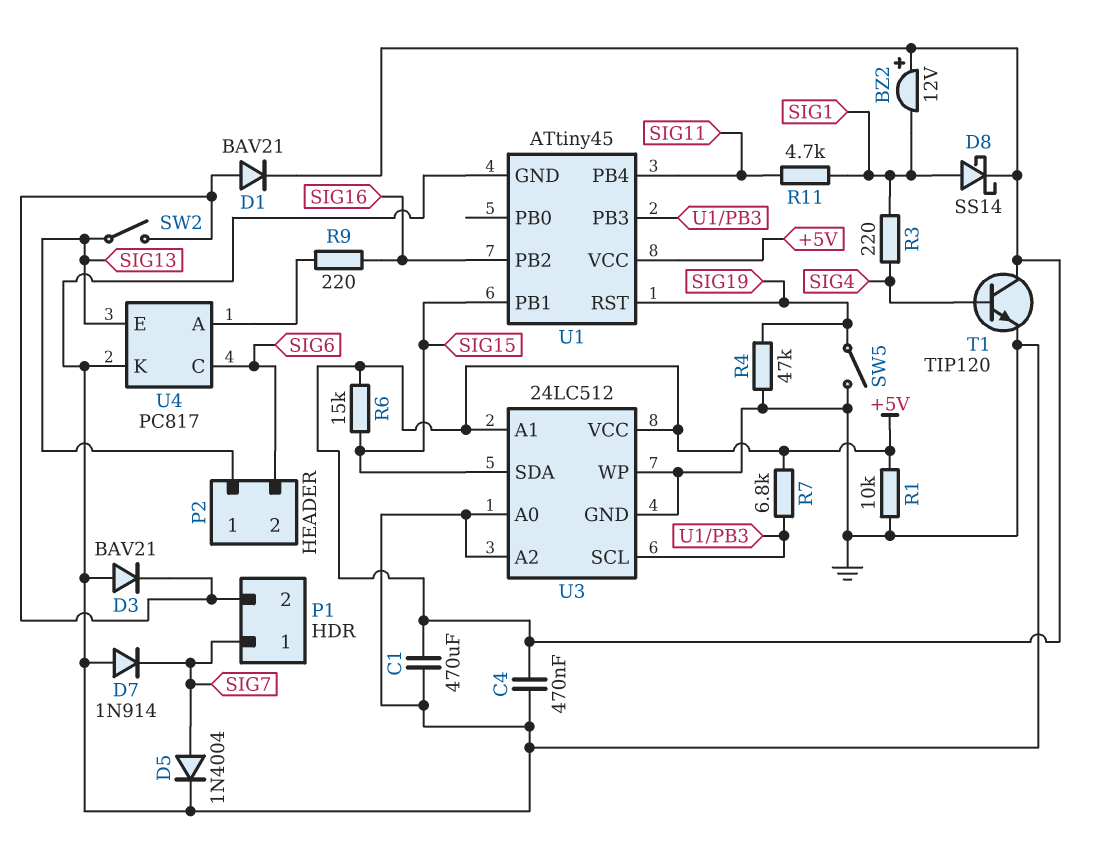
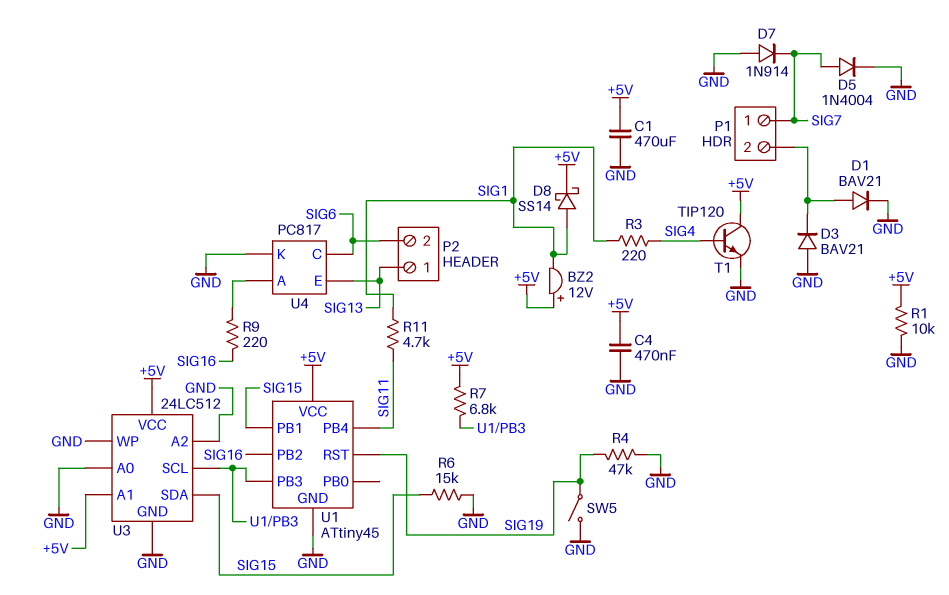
D1: diode BAV21 (A P1/2, K +5V) -> diode BAV21 (A P1/2, K GND)
R6: 15k (+5V, SIG15) -> 15k (GND, SIG15)
SW2: switch (P1/2, SIG13) -> none

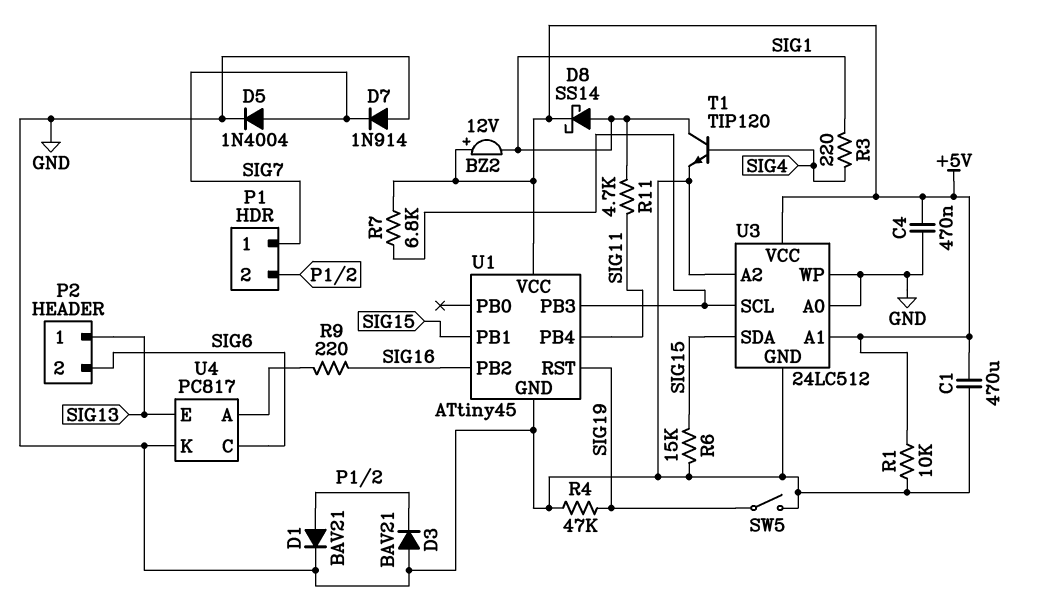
T1: NPN TIP120 (B SIG4, C +5V, E GND) -> NPN TIP120 (B SIG4, C SIG1, E GND)

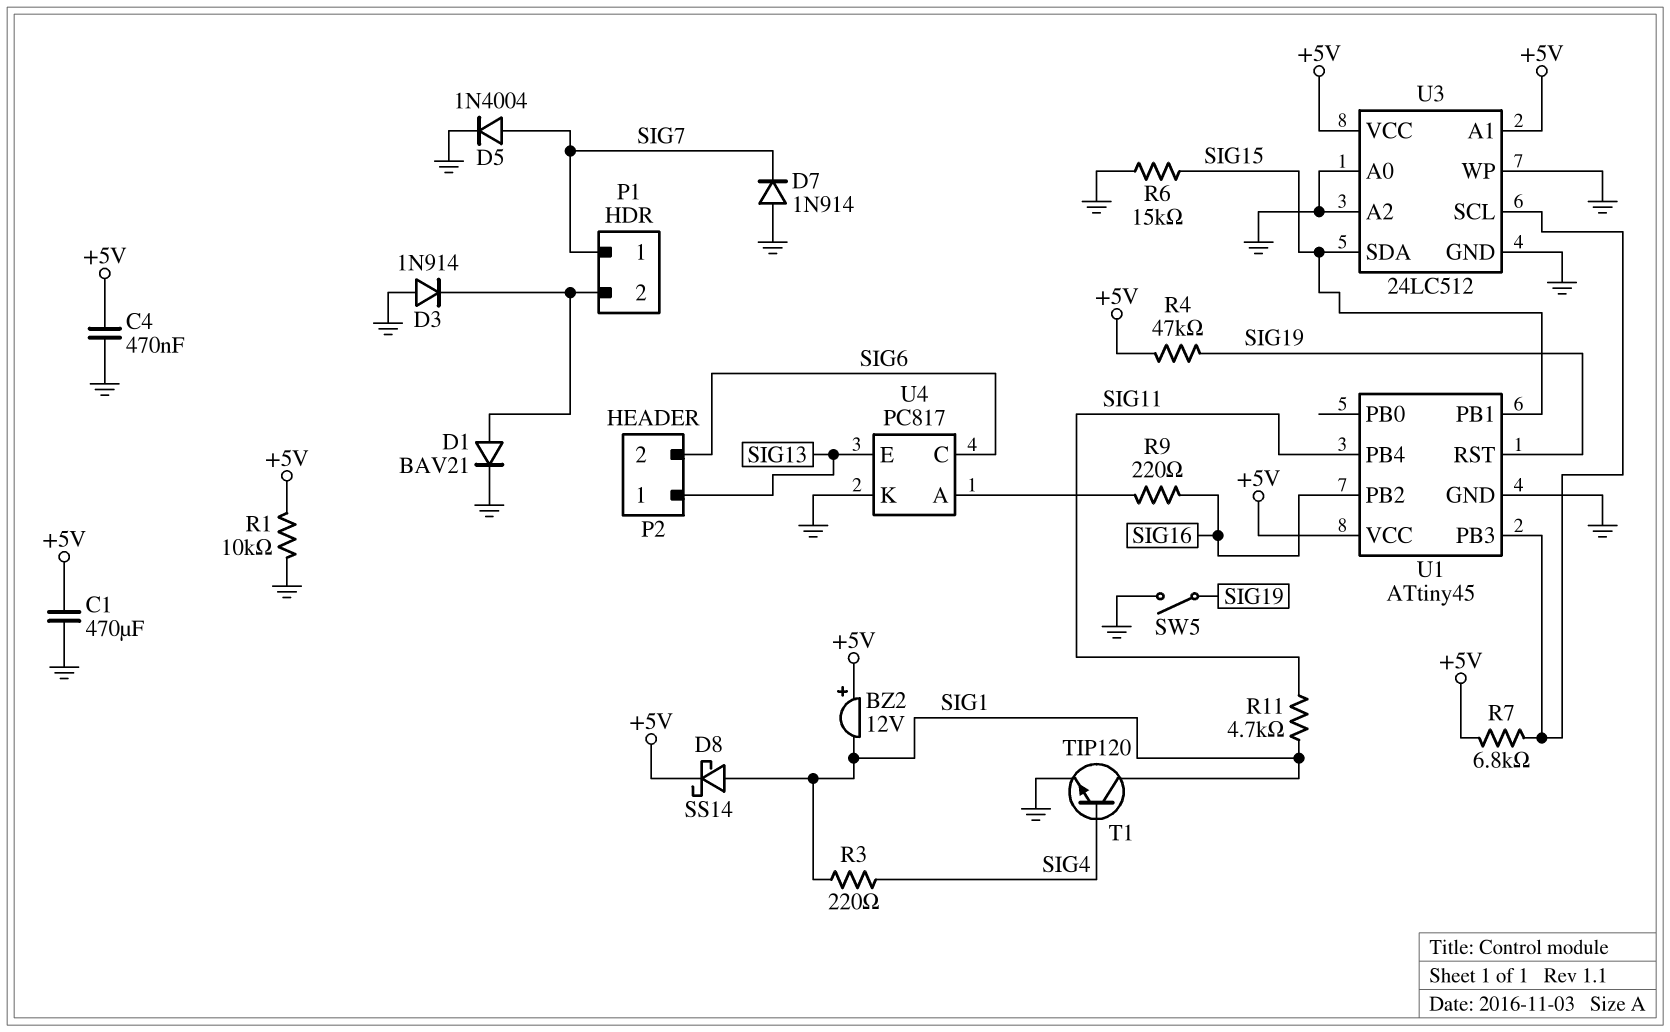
D3: diode BAV21 (A GND, K P1/2) -> diode 1N914 (A GND, K P1/2)
R4: 47k (GND, SIG19) -> 47k (+5V, SIG19)

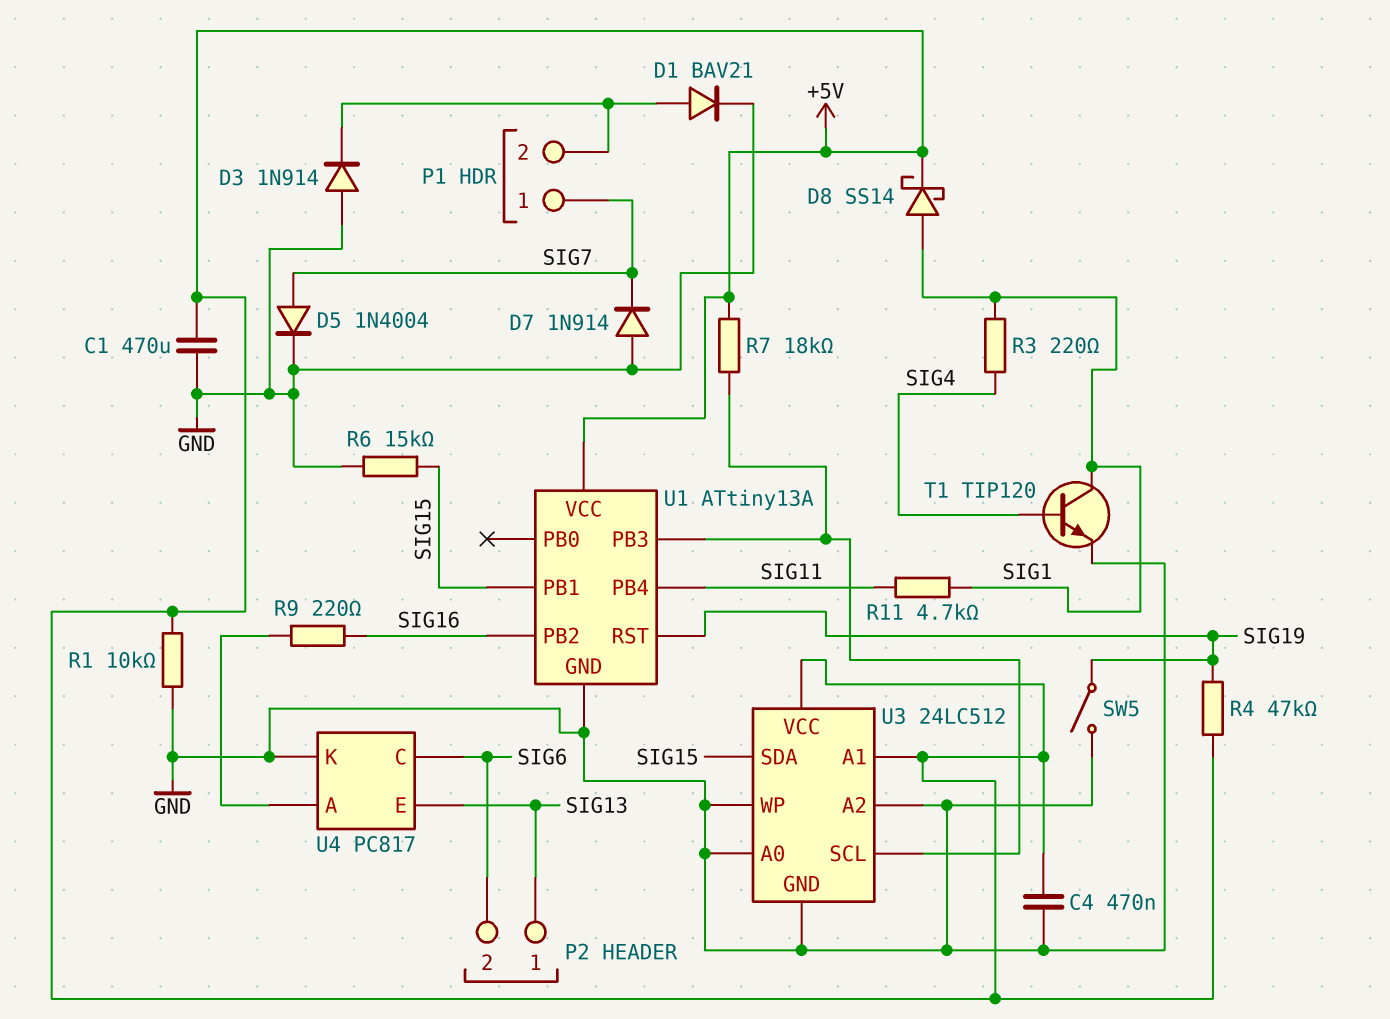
BZ2: buzzer 12V (plus +5V, minus SIG1) -> none
R7: 6.8k (+5V, U1/PB3) -> 18k (+5V, U1/PB3)
U1: ATtiny45 -> ATtiny13A

